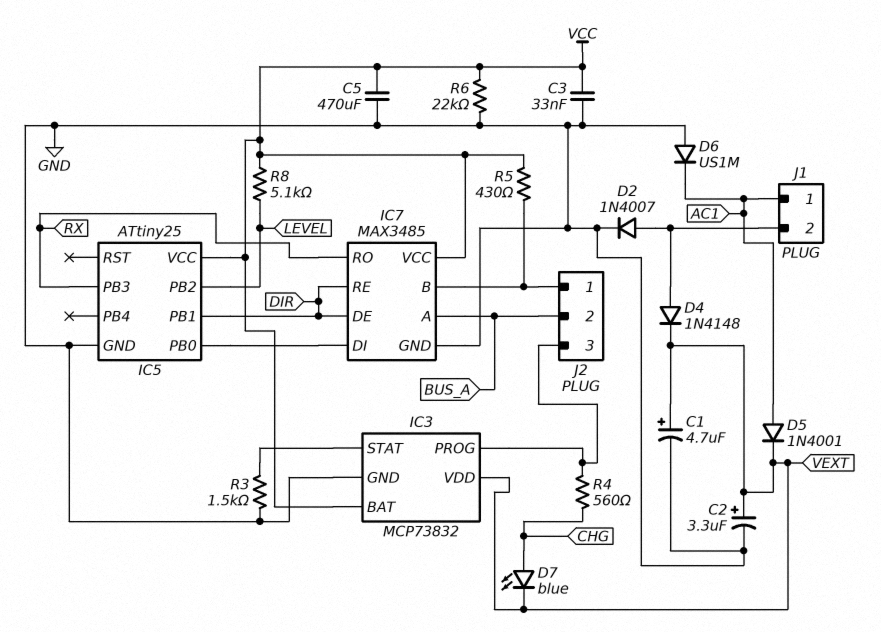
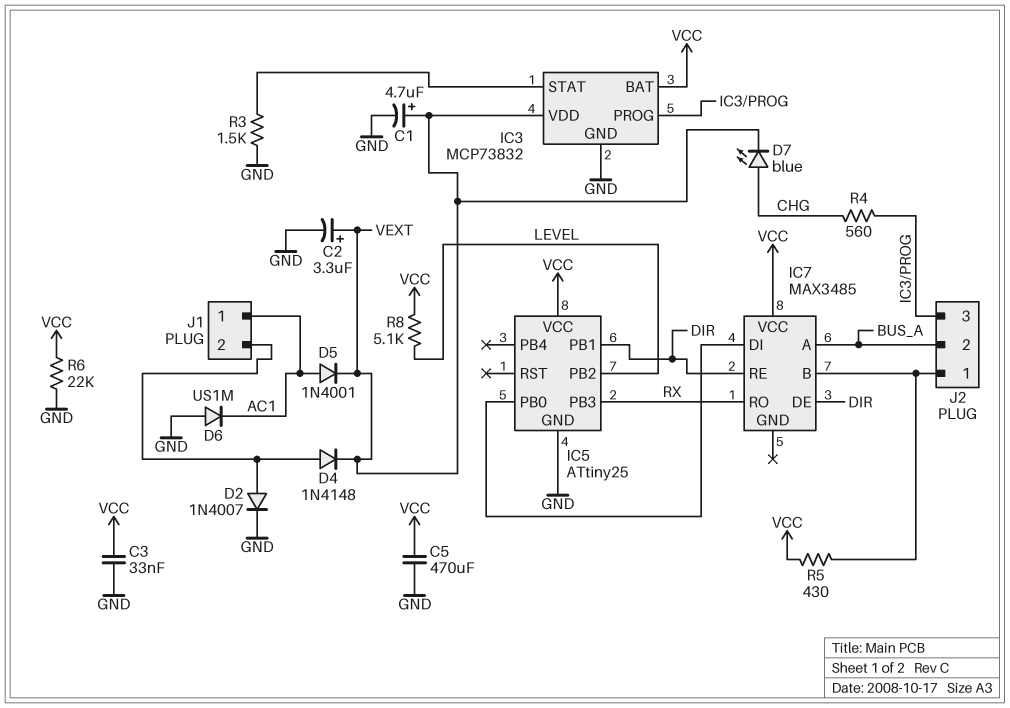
IC7 pin GND: GND -> none

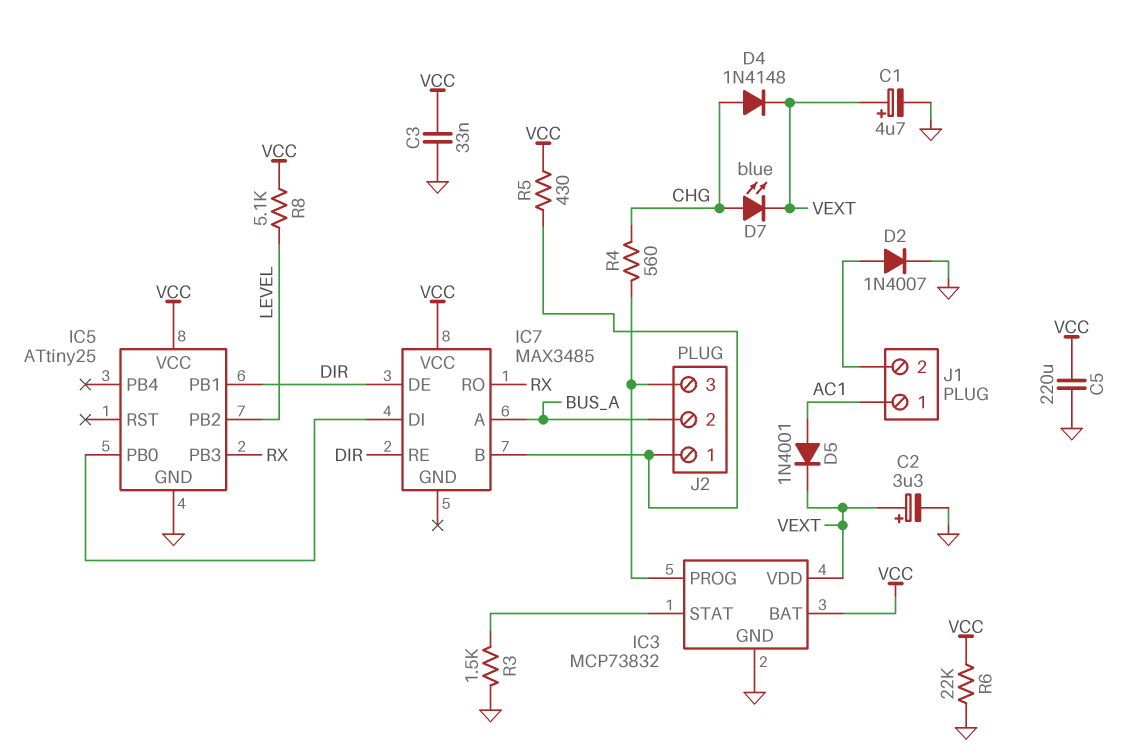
C5: 470uF (GND, VCC) -> 220uF (GND, VCC)
D4: diode 1N4148 (A J1/2, K VEXT) -> diode 1N4148 (A CHG, K VEXT)
D6: diode US1M (A GND, K AC1) -> none

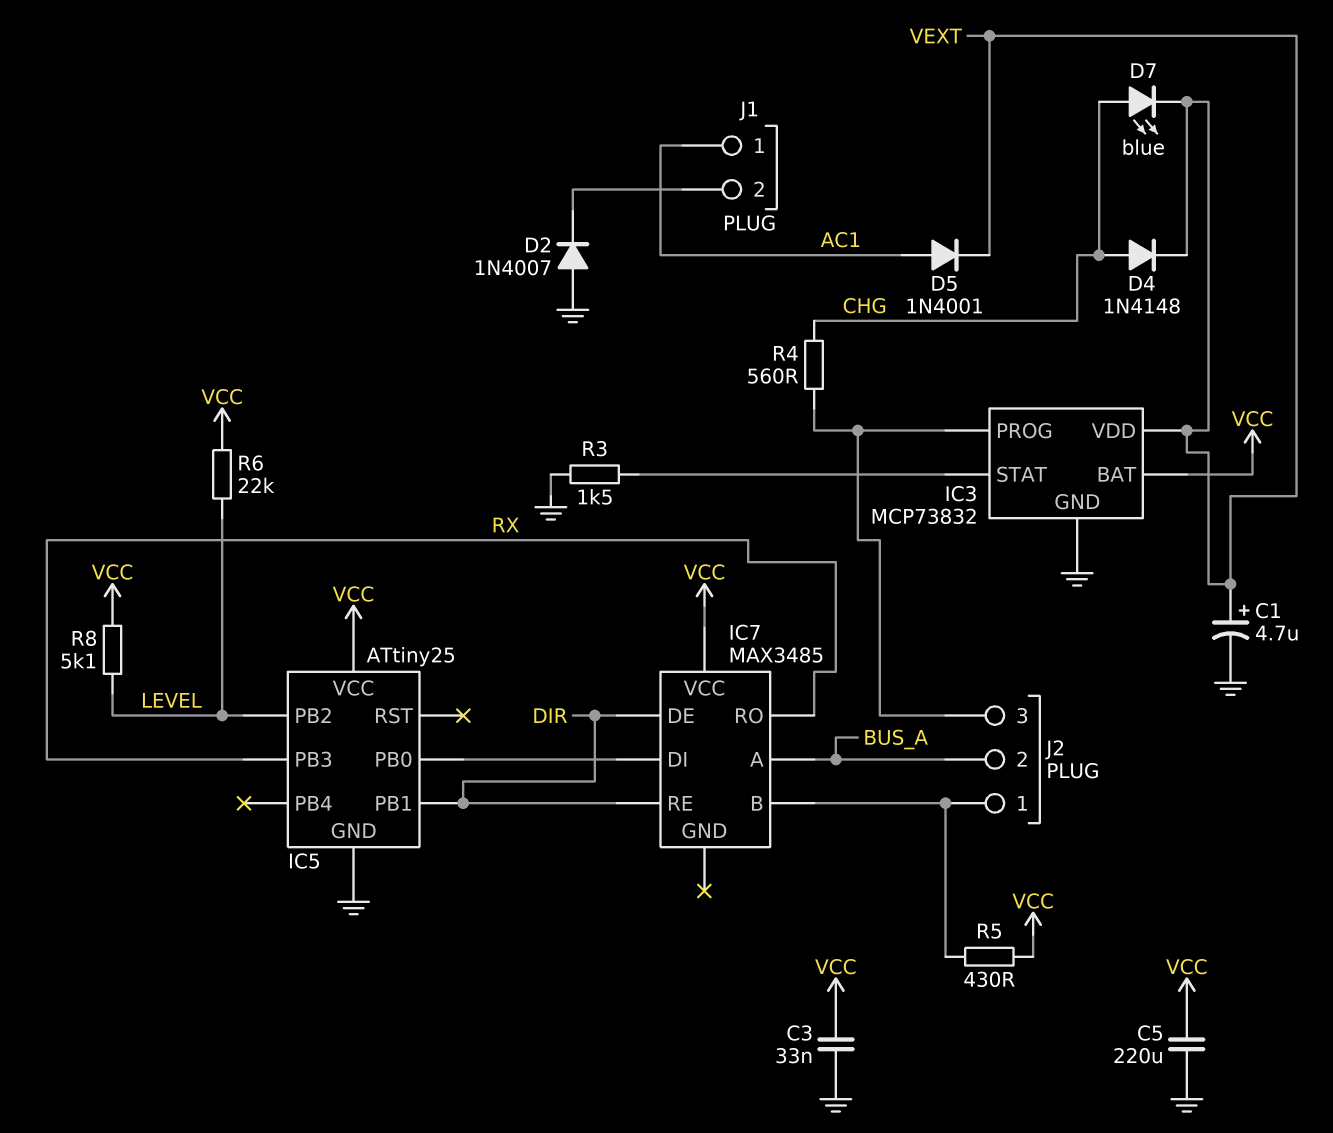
C2: 3.3uF (plus VEXT, minus GND) -> none
D2: diode 1N4007 (A J1/2, K GND) -> diode 1N4007 (A GND, K J1/2)
R6: 22k (GND, VCC) -> 22k (LEVEL, VCC)

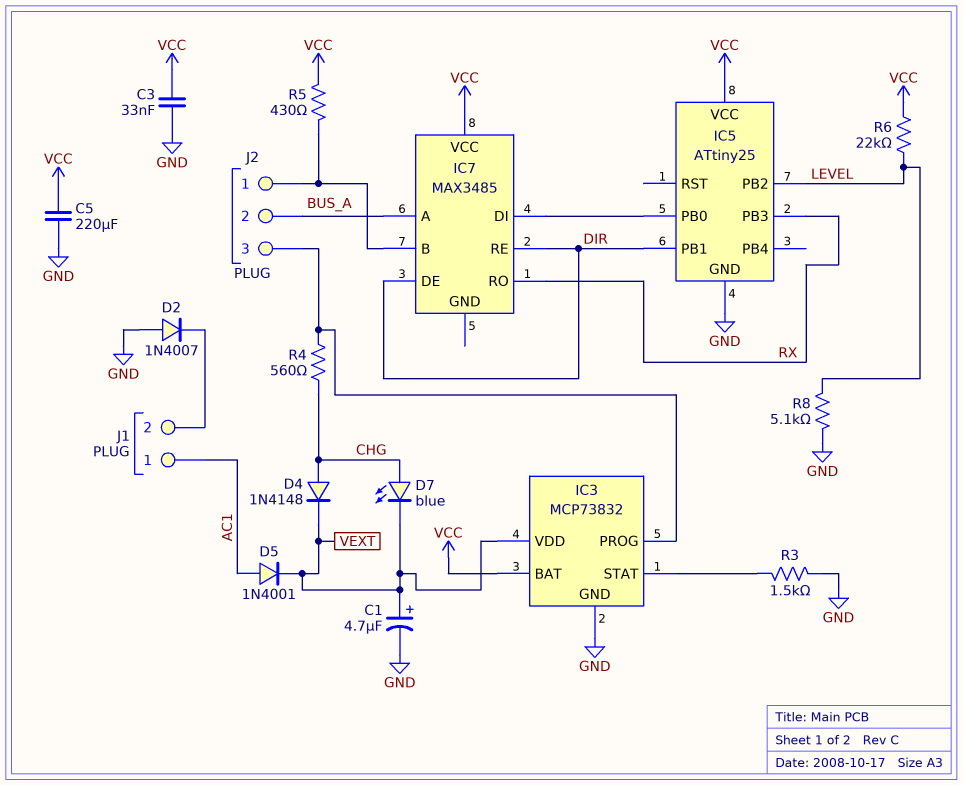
R8: 5.1k (LEVEL, VCC) -> 5.1k (GND, LEVEL)

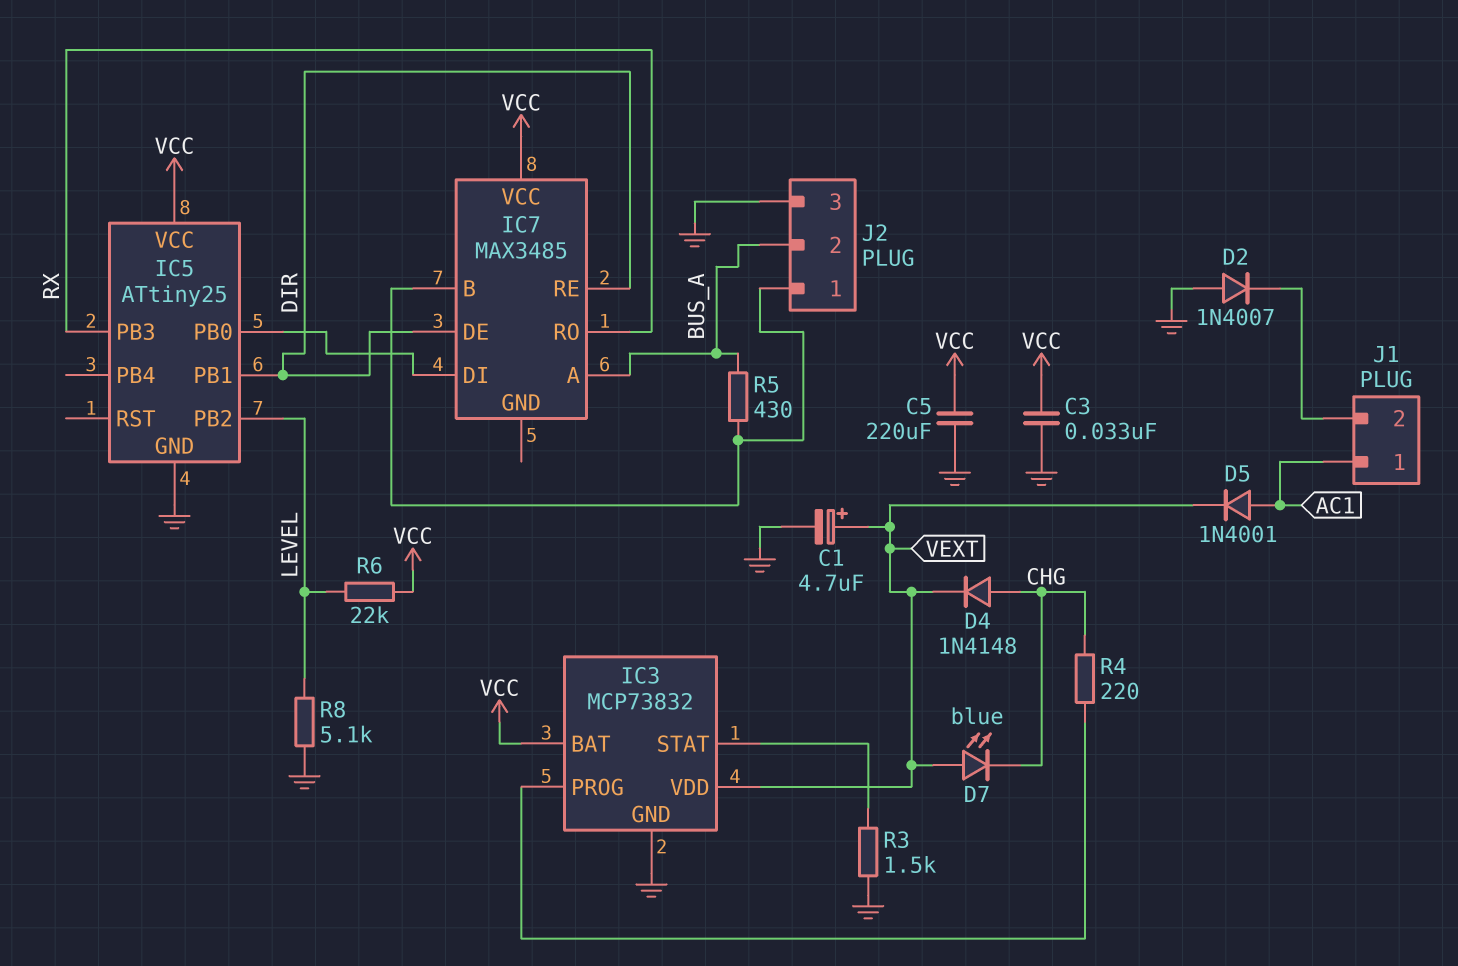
D7: LED blue (A CHG, K VEXT) -> LED blue (A VEXT, K CHG)
J2 pin 3: IC3/PROG -> GND
R4: 560 (CHG, IC3/PROG) -> 220 (CHG, IC3/PROG)
R5: 430 (IC7/B, VCC) -> 430 (BUS_A, IC7/B)

